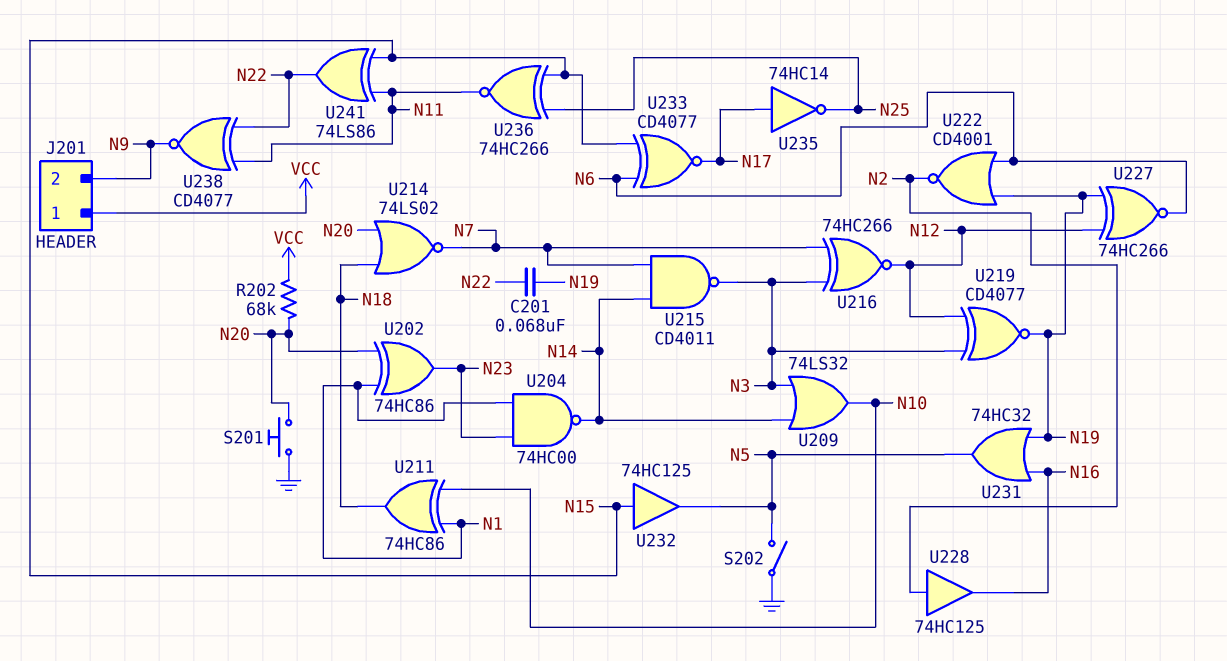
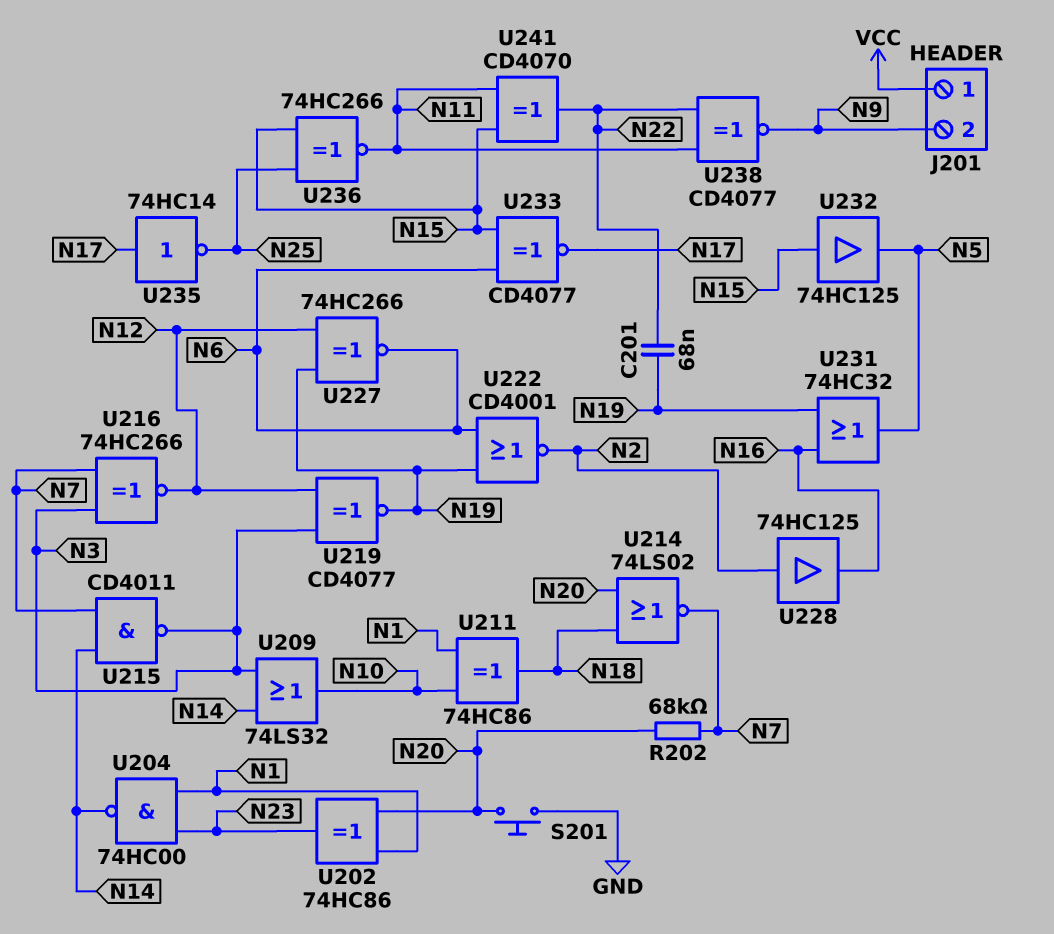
R202: 68k (N20, VCC) -> 68k (N7, N20)
S202: switch (GND, N5) -> none
U241: XOR 74LS86 (in N11, in N15, out N22) -> XOR CD4070 (in N11, in N15, out N22)

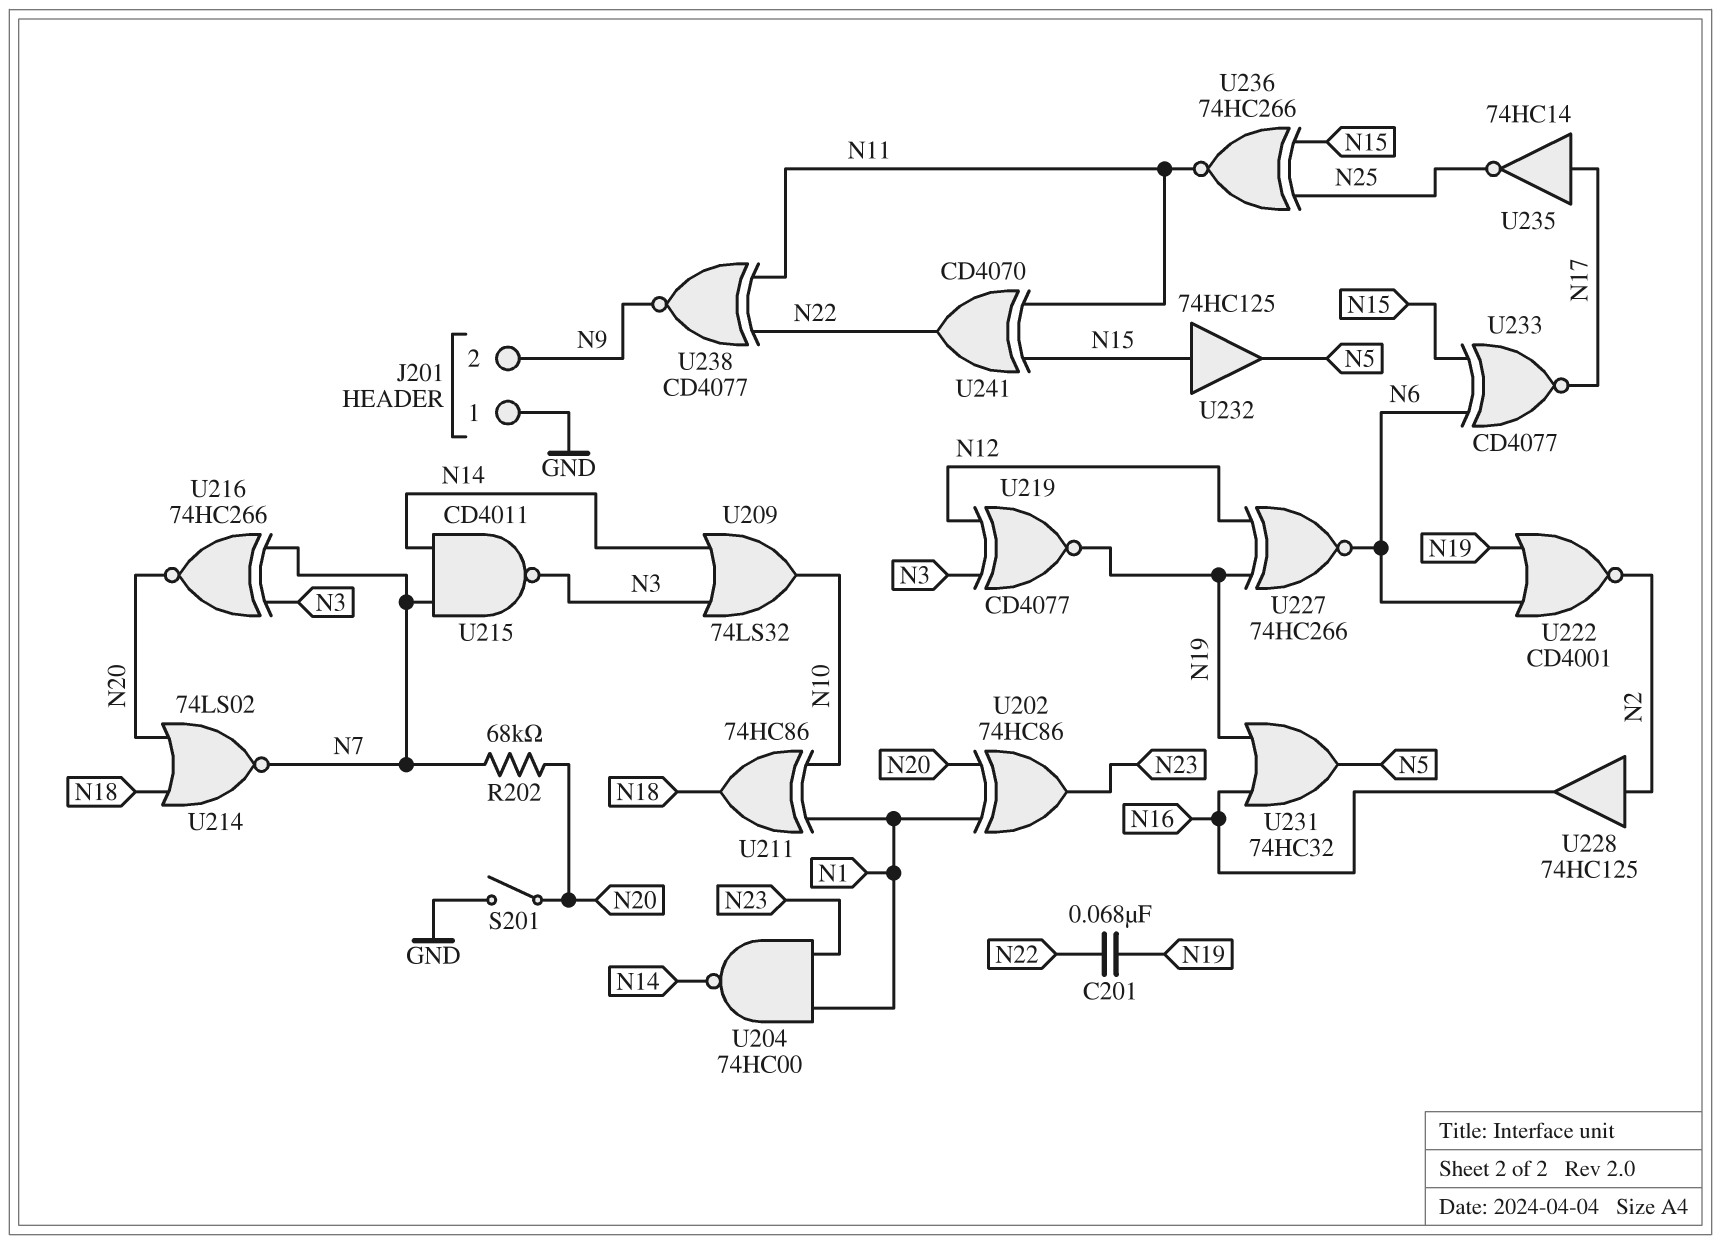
J201 pin 1: VCC -> GND
S201: button (GND, N20) -> switch (GND, N20)
U216: XNOR 74HC266 (in N3, in N7, out N12) -> XNOR 74HC266 (in N3, in N7, out N20)

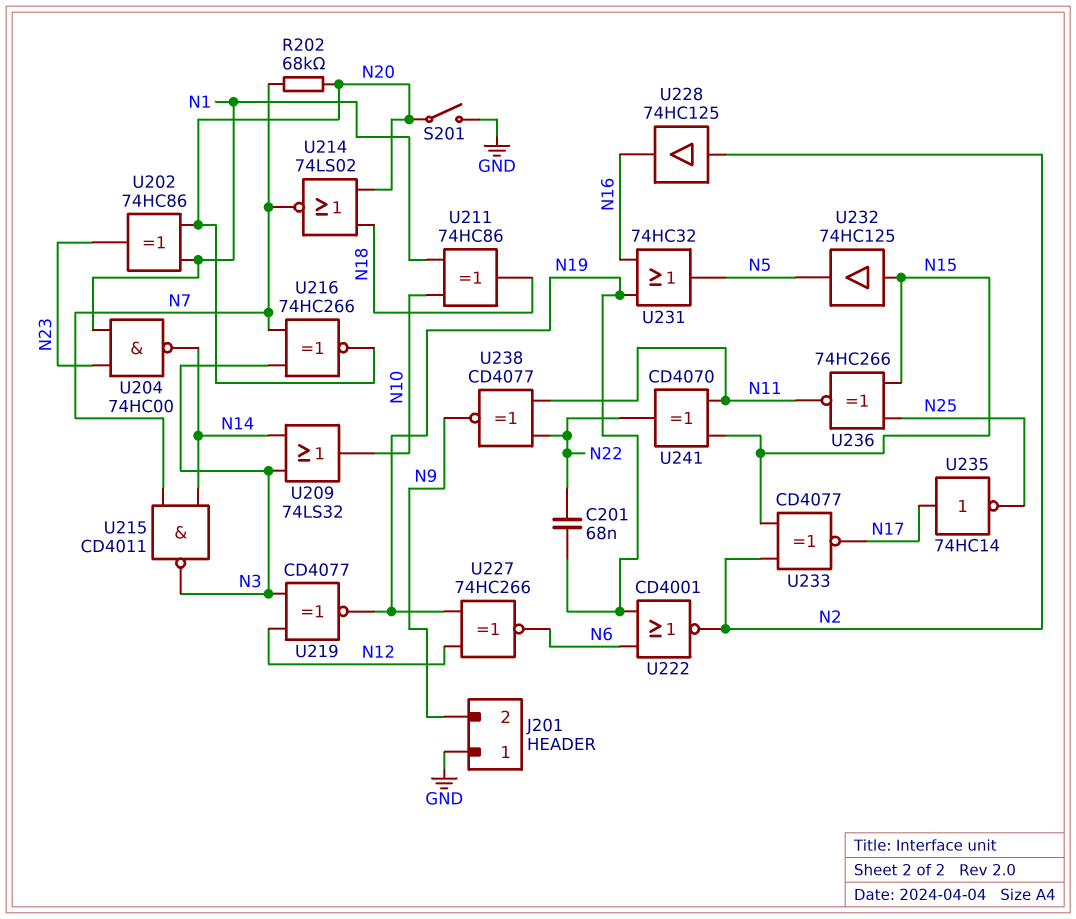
U233: XNOR CD4077 (in N6, in N15, out N17) -> XNOR CD4077 (in N2, in N15, out N17)

